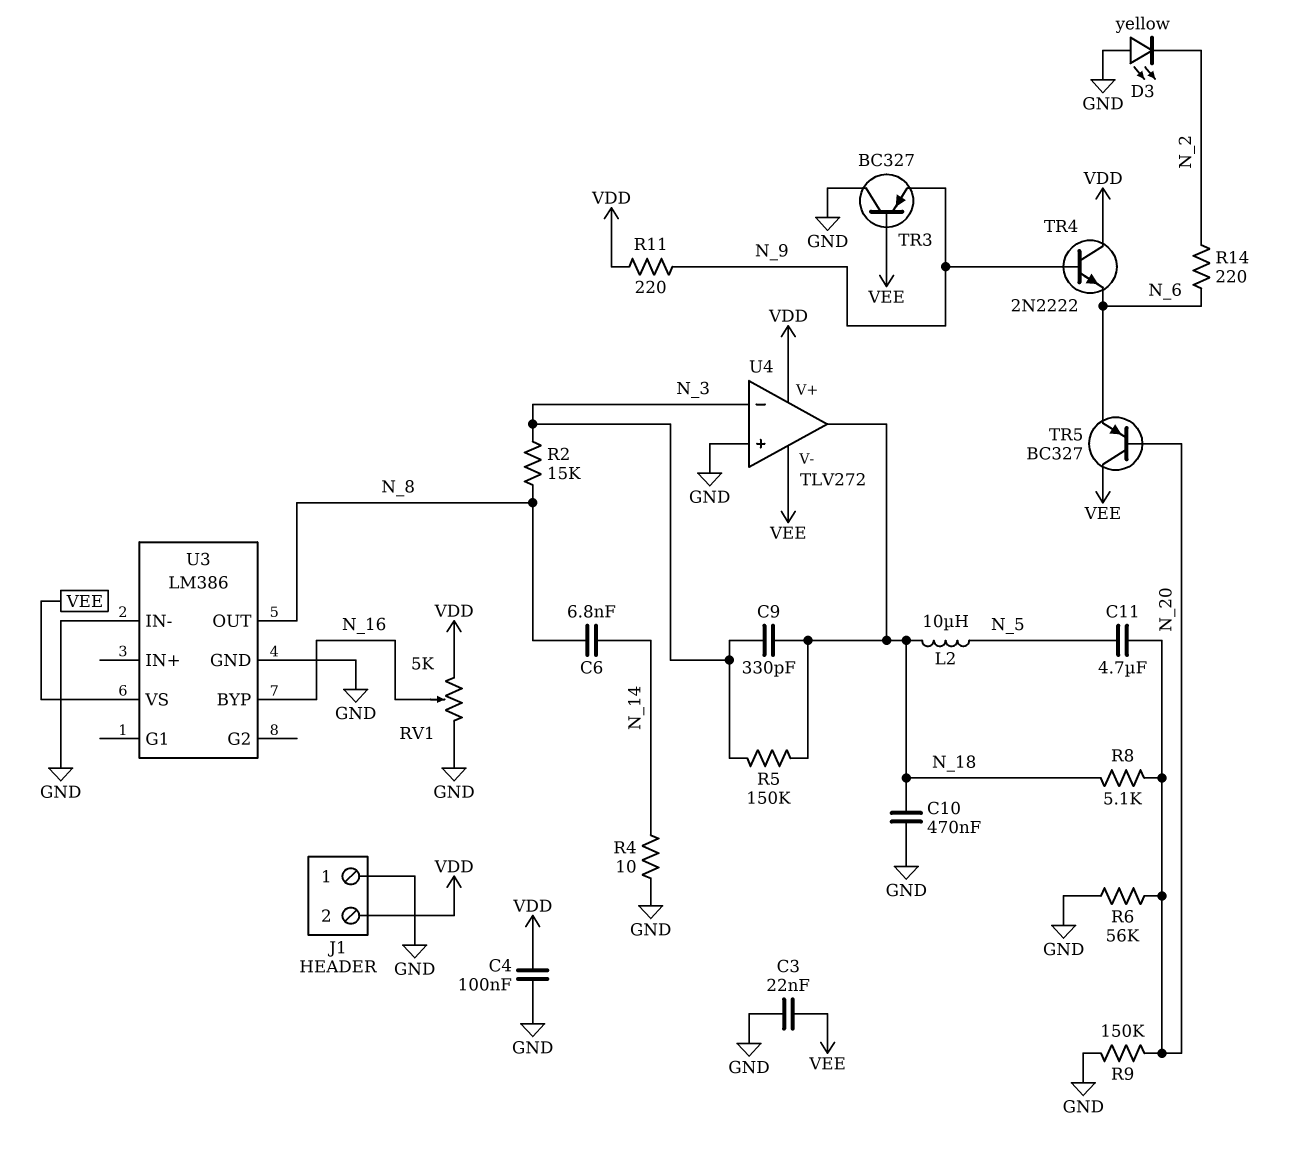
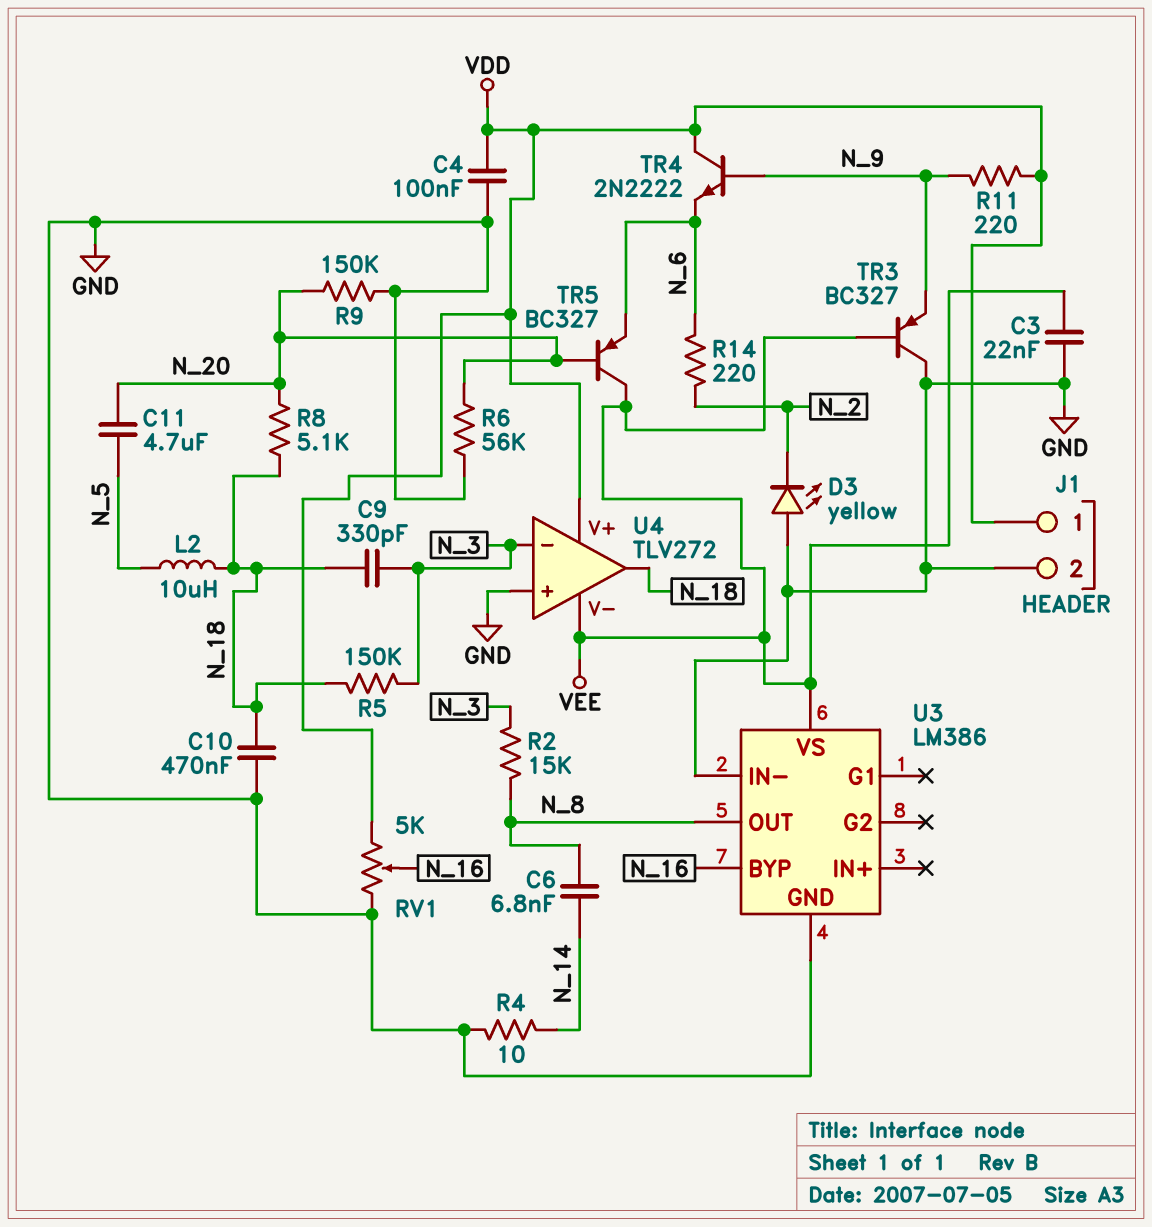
J1 pin 1: GND -> VDD
J1 pin 2: VDD -> GND

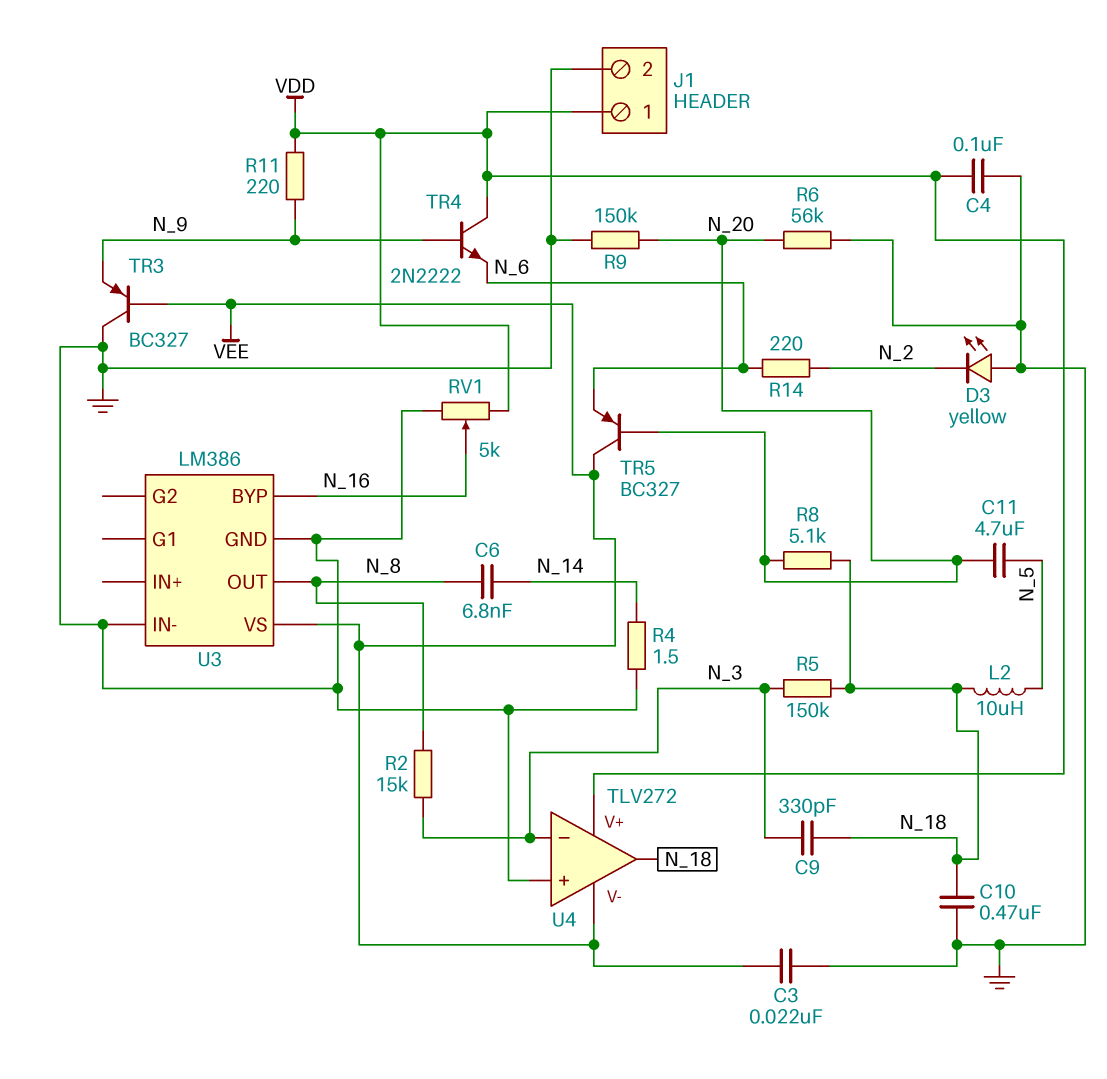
R4: 10 (GND, N_14) -> 1.5 (GND, N_14)

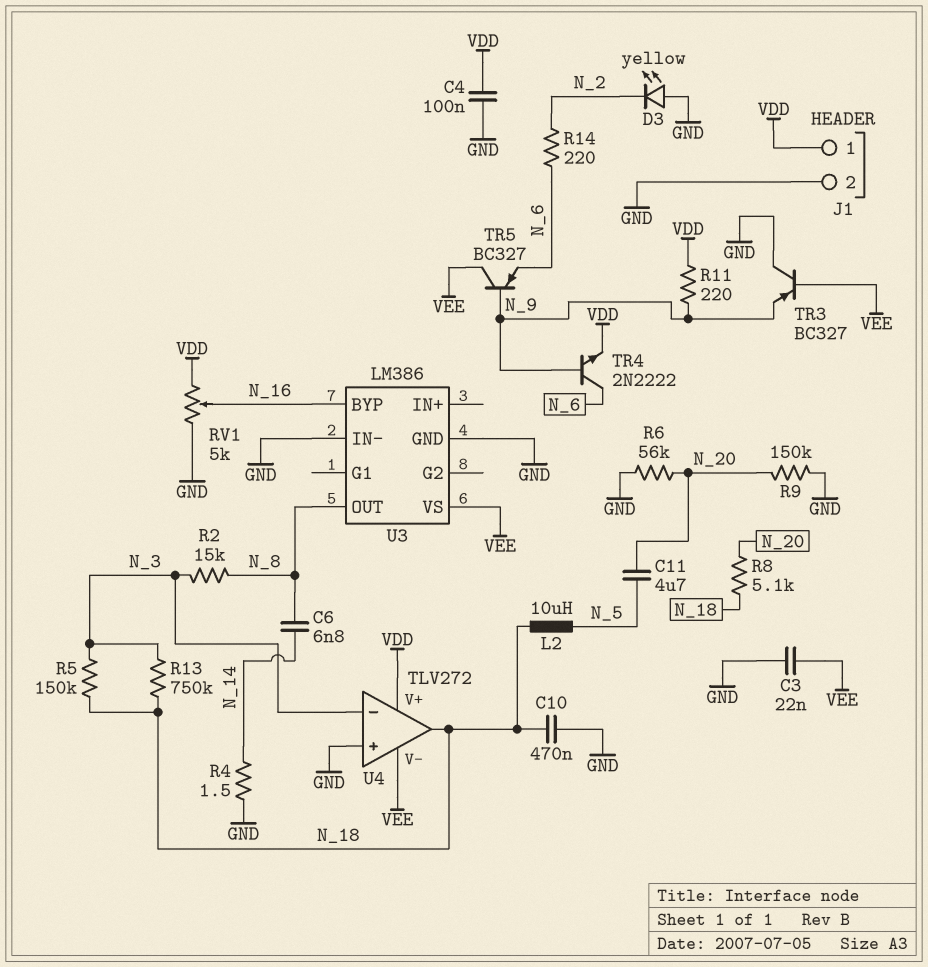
C9: 330pF (N_3, N_18) -> none
R13: none -> 750k (N_3, N_18)
TR4: NPN 2N2222 (B N_9, C VDD, E N_6) -> NPN 2N2222 (B N_9, C N_6, E VDD)
TR5: PNP BC327 (B N_20, C VEE, E N_6) -> PNP BC327 (B N_9, C VEE, E N_6)

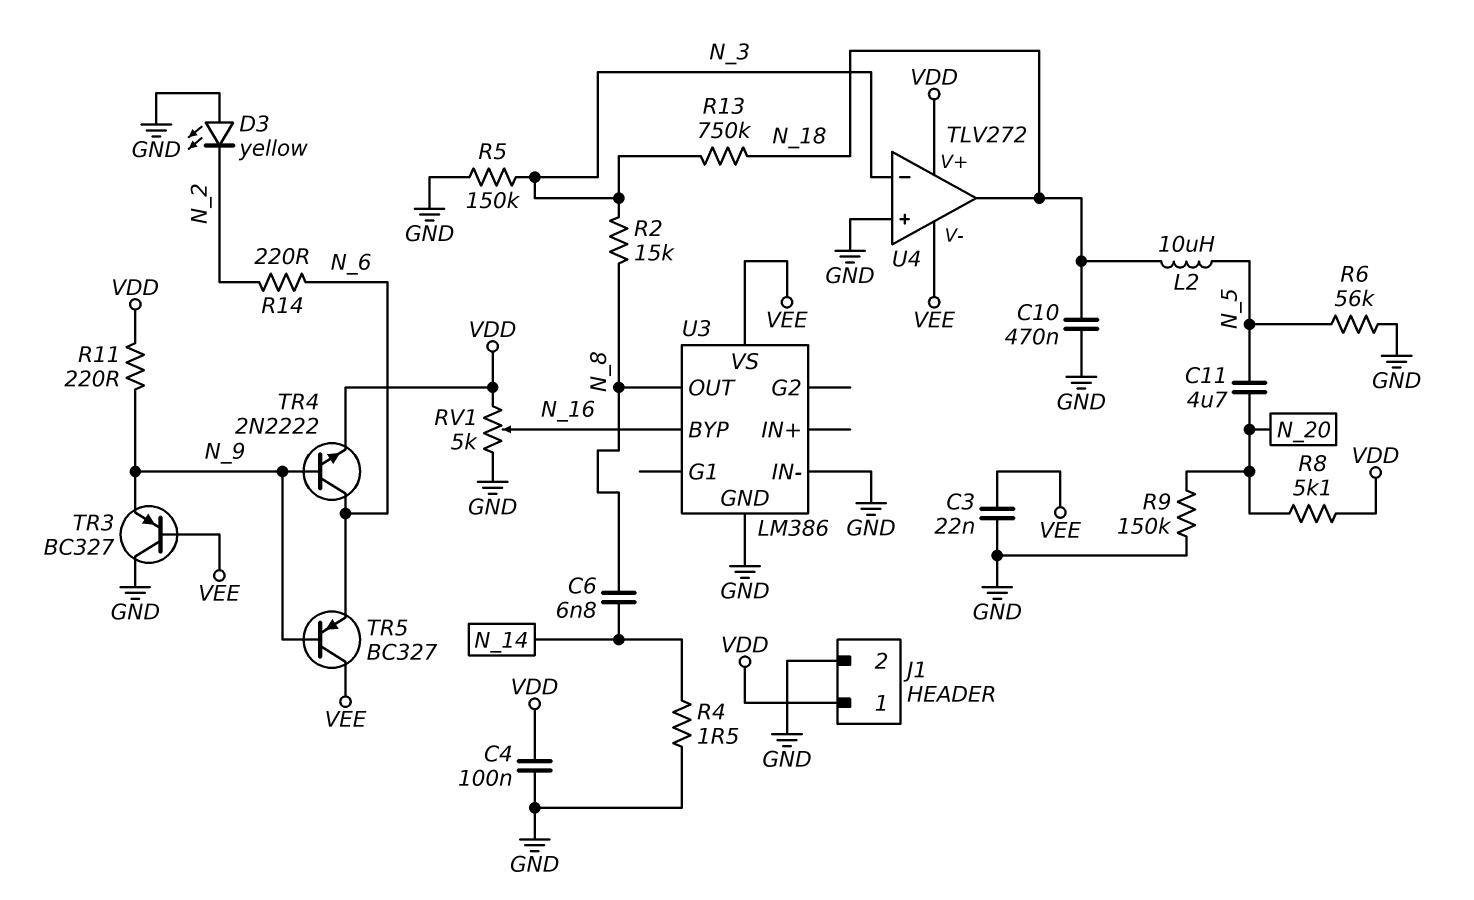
R5: 150k (N_3, N_18) -> 150k (GND, N_3)
R6: 56k (GND, N_20) -> 56k (GND, N_5)
R8: 5.1k (N_18, N_20) -> 5.1k (N_20, VDD)

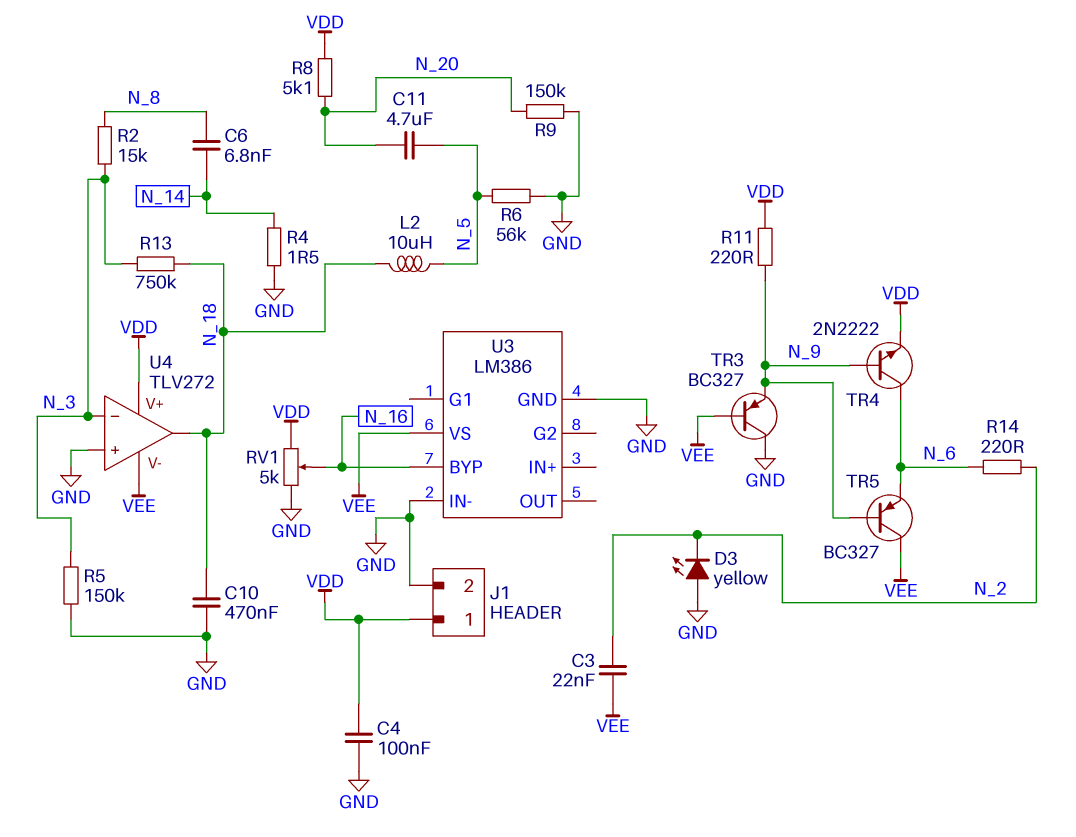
C3: 22nF (GND, VEE) -> 22nF (N_2, VEE)
U3 pin OUT: N_8 -> none

